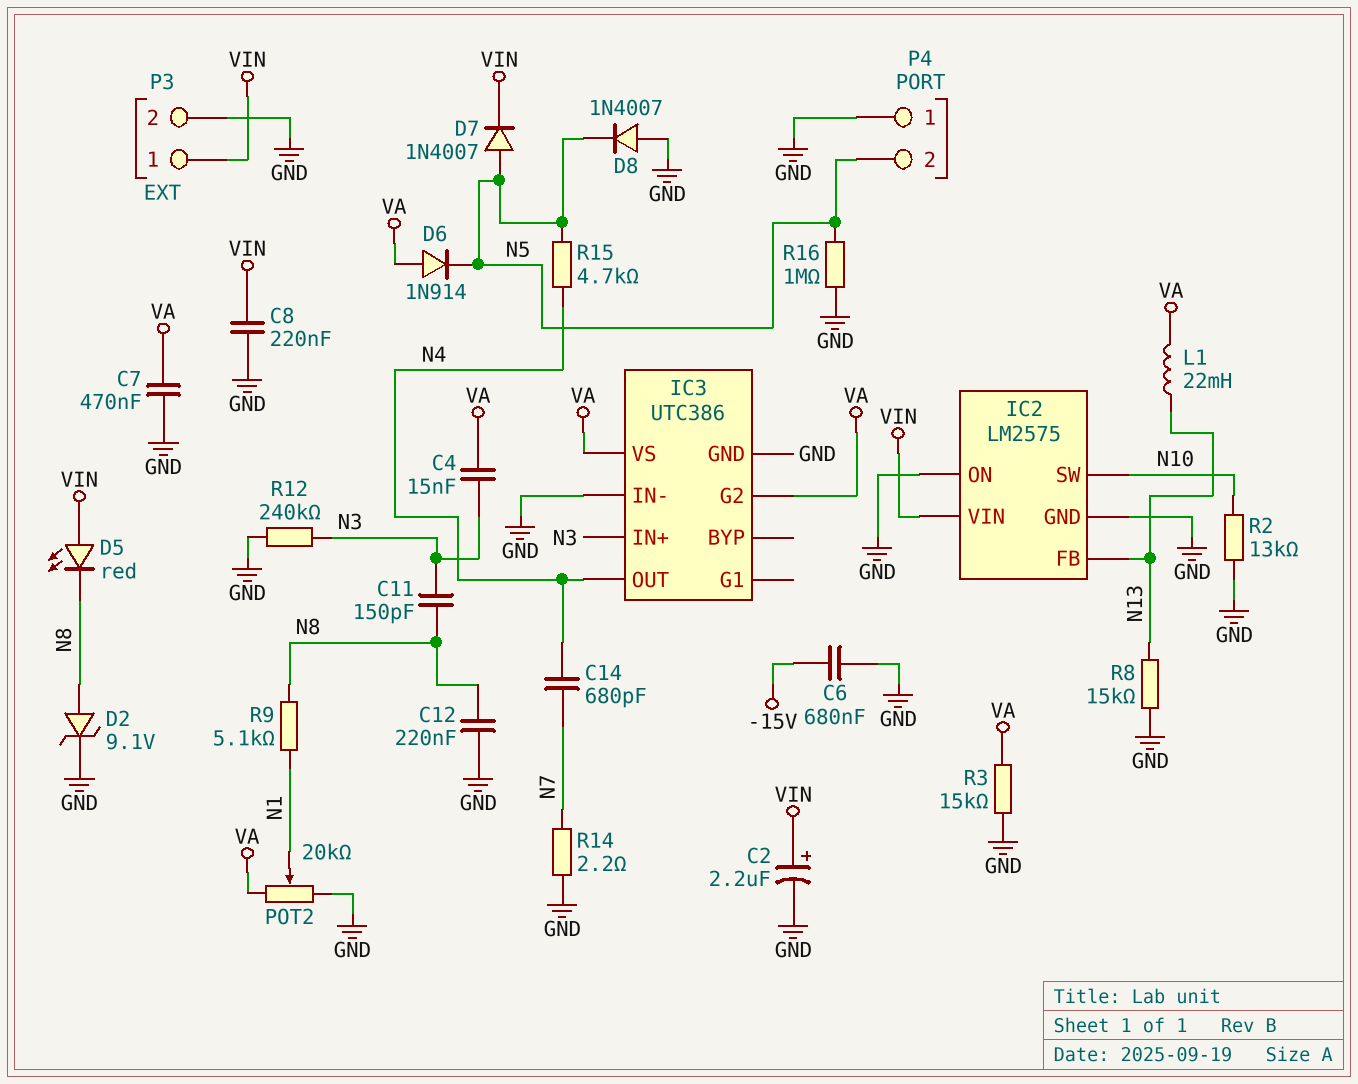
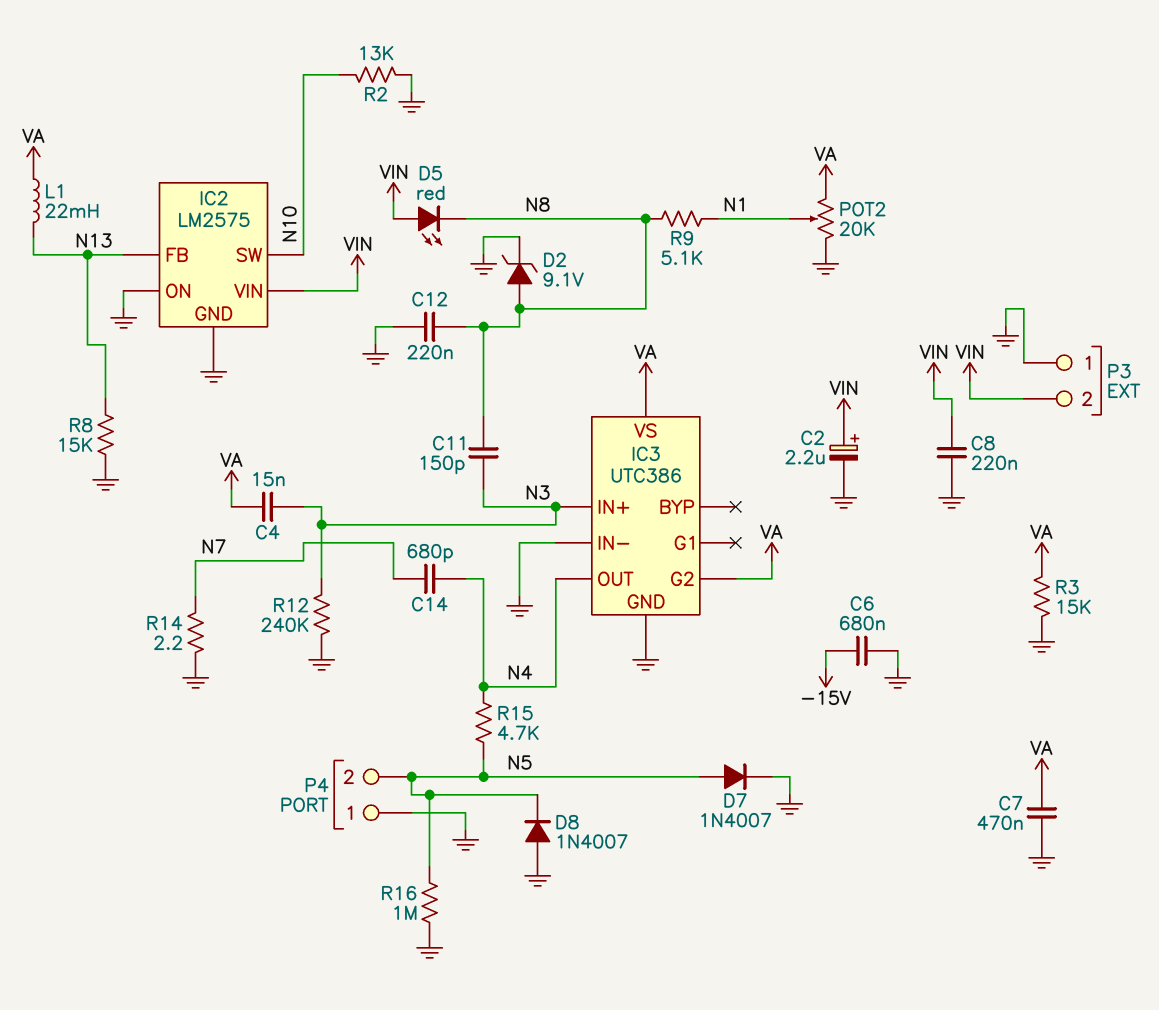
D6: diode 1N914 (A VA, K N5) -> none
D7: diode 1N4007 (A N5, K VIN) -> diode 1N4007 (A N5, K GND)
P3 pin 1: VIN -> GND
P3 pin 2: GND -> VIN

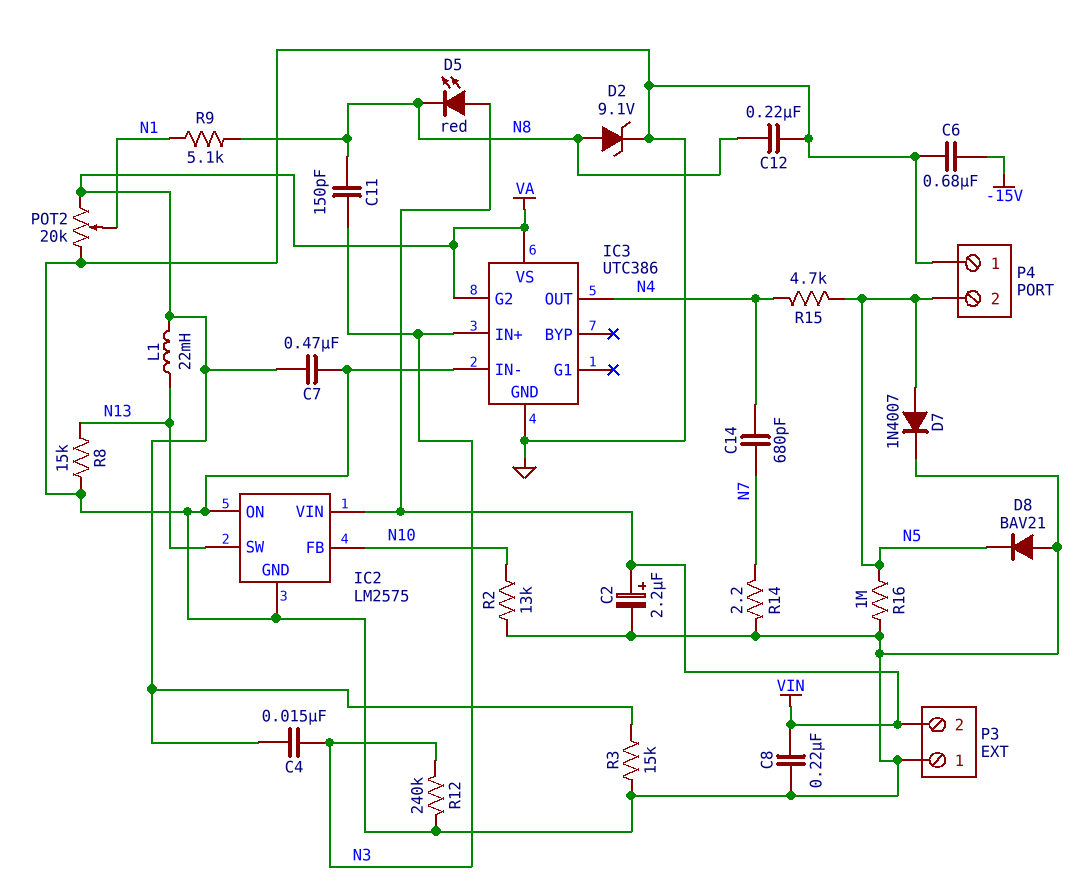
D8: diode 1N4007 (A GND, K N5) -> diode BAV21 (A GND, K N5)
IC2 pin FB: N13 -> N10
IC2 pin SW: N10 -> N13

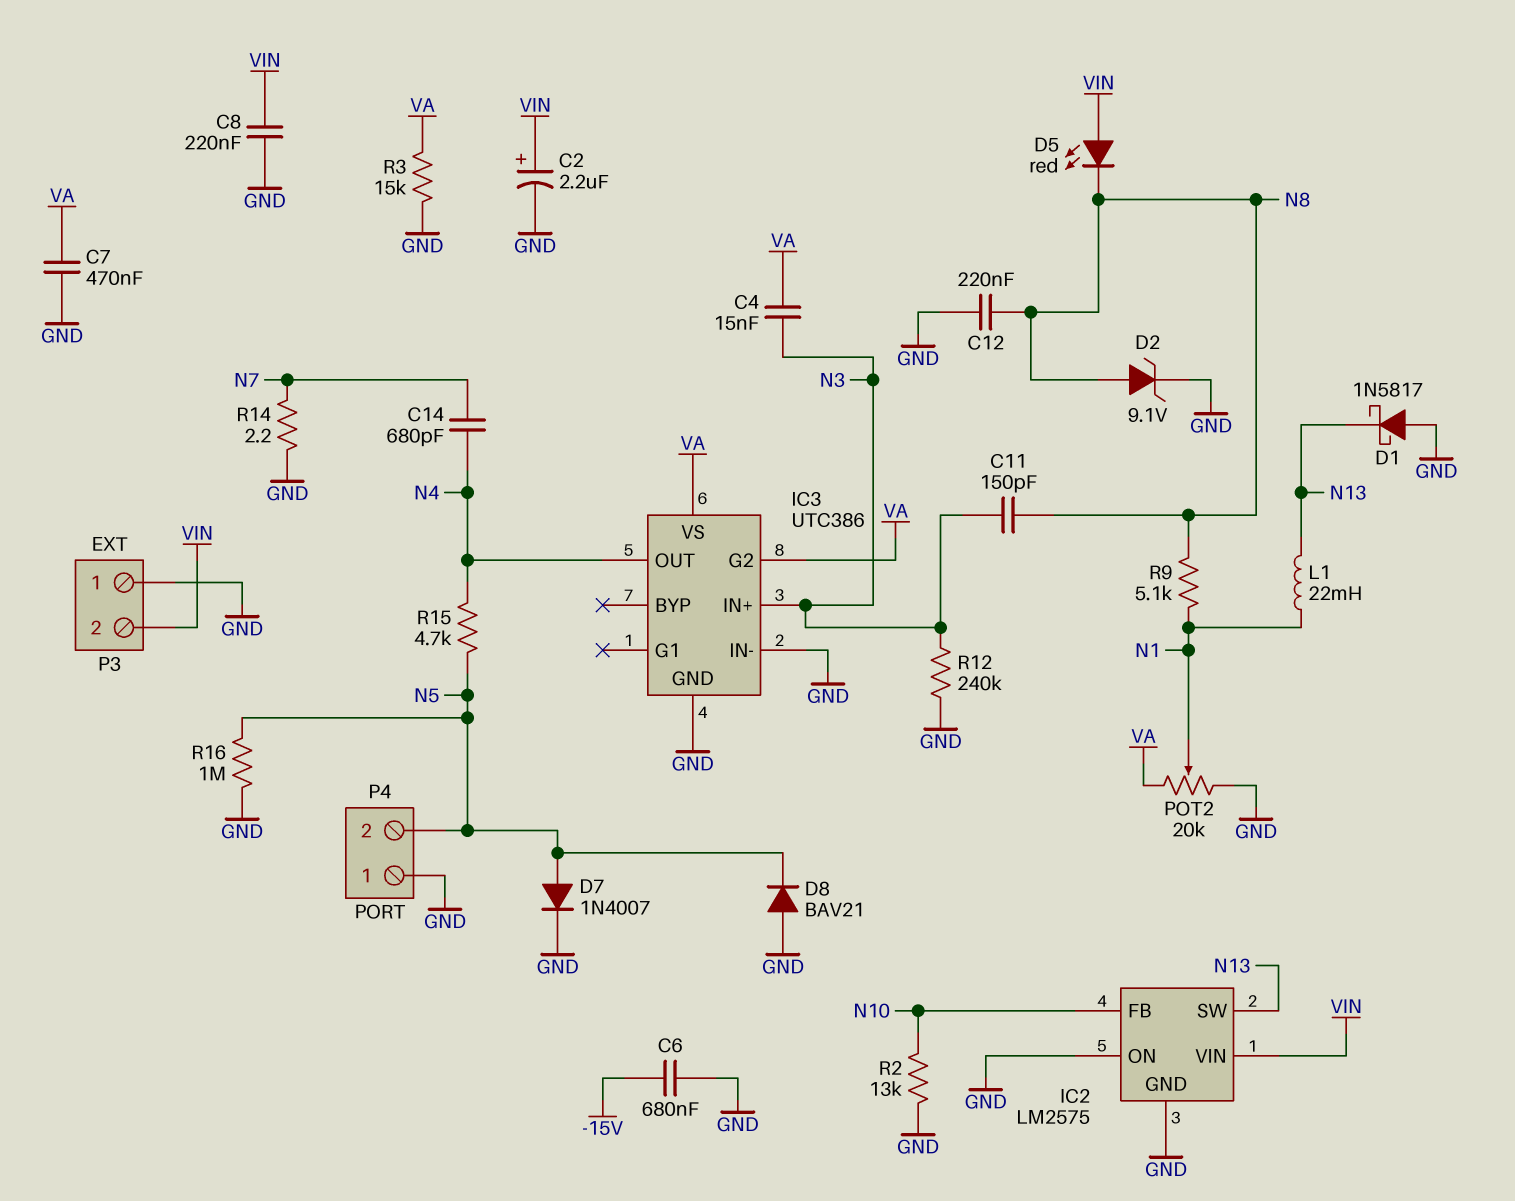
D1: none -> schottky 1N5817 (A GND, K N13)
L1: 22mH (N13, VA) -> 22mH (N1, N13)
R8: 15k (GND, N13) -> none

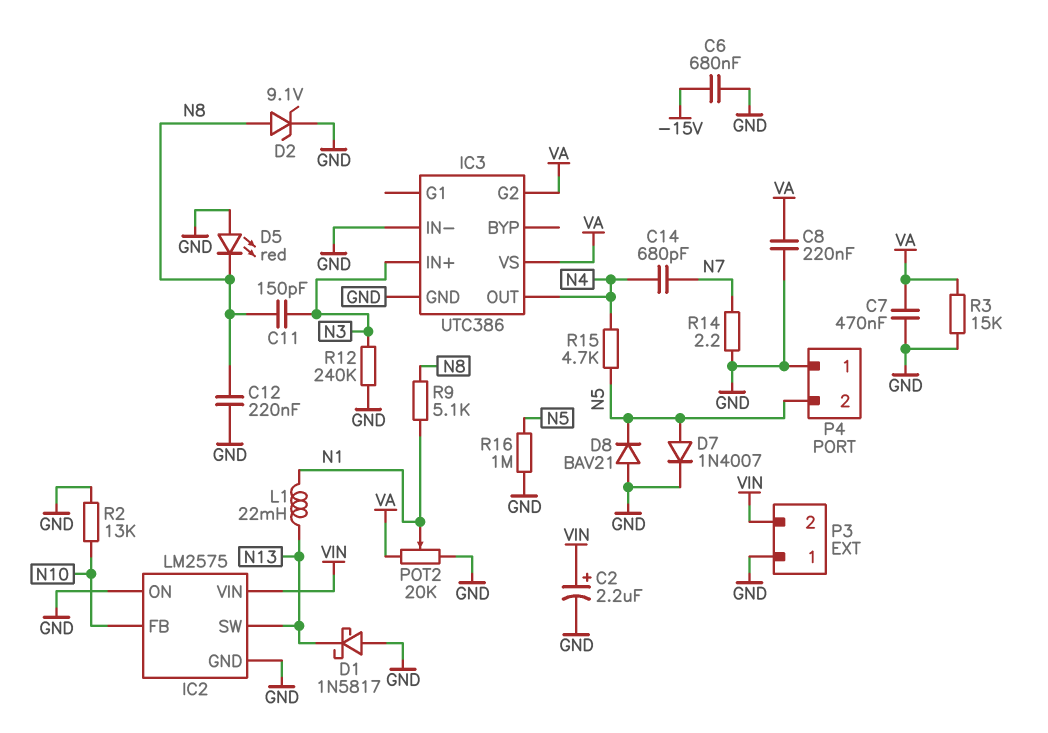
C4: 15nF (N3, VA) -> none
C8: 220nF (GND, VIN) -> 220nF (GND, VA)
D5: LED red (A VIN, K N8) -> LED red (A GND, K N8)

